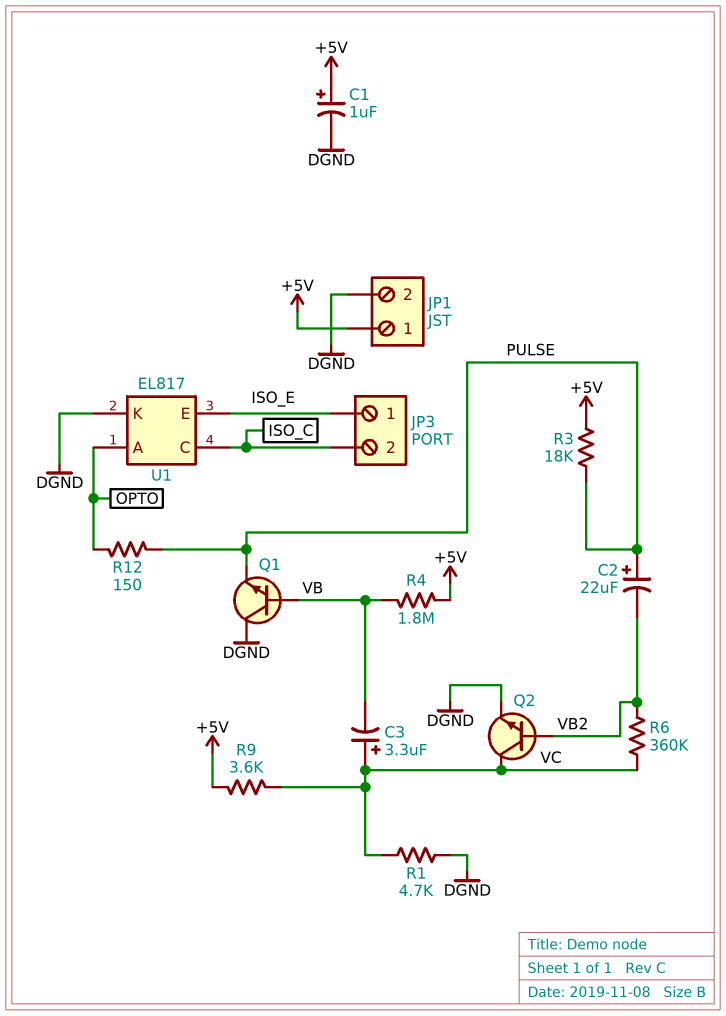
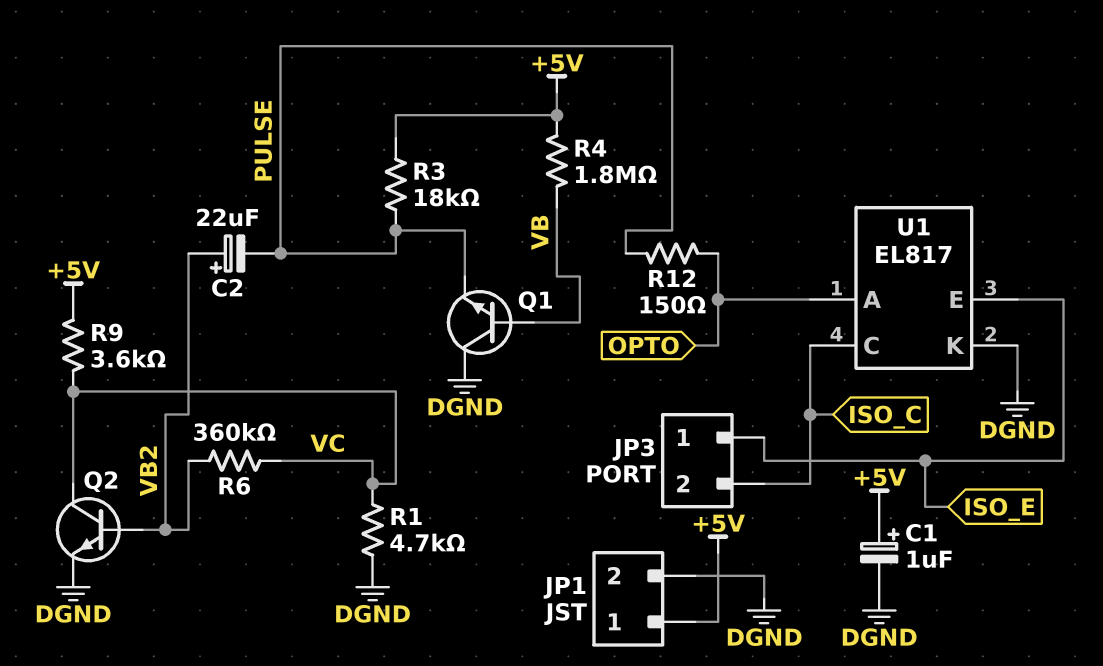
C2: 22uF (plus PULSE, minus VB2) -> 22uF (plus VB2, minus PULSE)
C3: 3.3uF (plus VC, minus VB) -> none

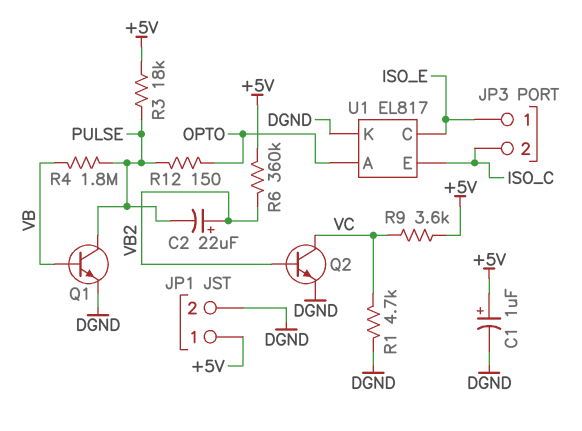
Q1: NPN (B VB, C DGND, E PULSE) -> NPN (B VB, C PULSE, E DGND)
R4: 1.8M (+5V, VB) -> 1.8M (PULSE, VB)
R6: 360k (VB2, VC) -> 360k (+5V, VB2)
U1 pin C: ISO_C -> ISO_E
U1 pin E: ISO_E -> ISO_C

